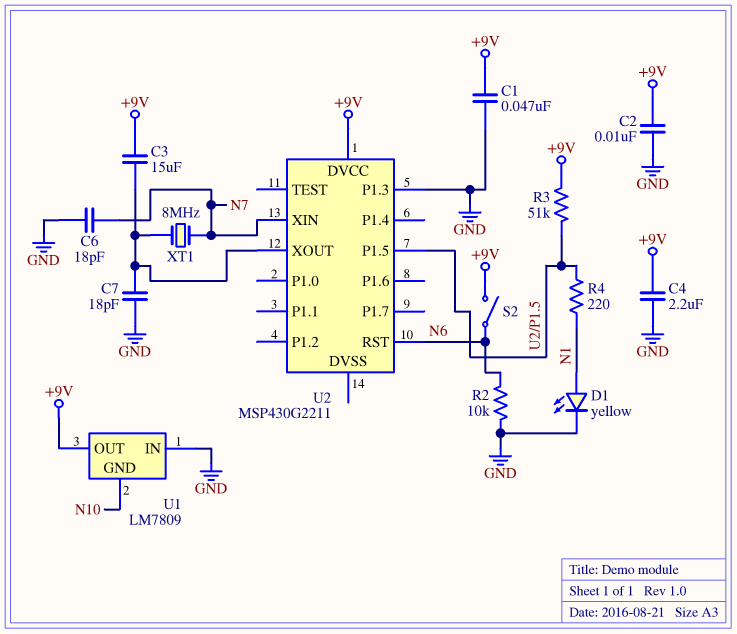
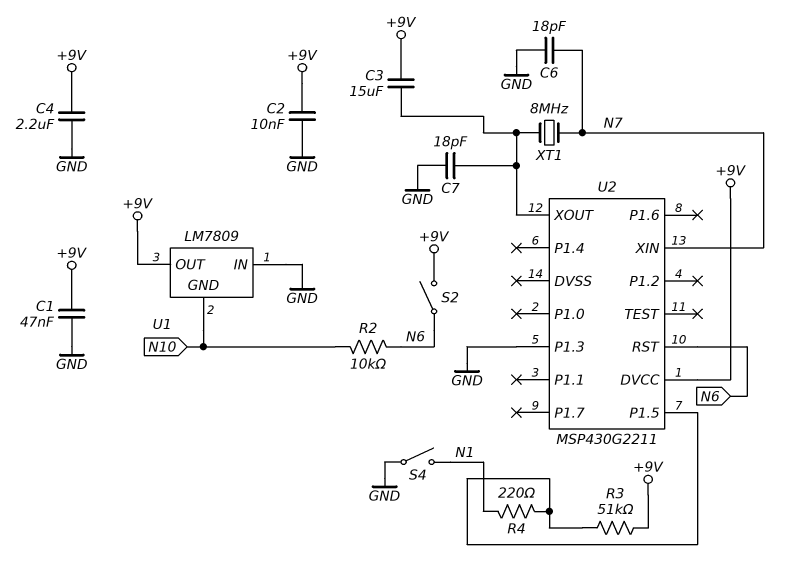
D1: LED yellow (A N1, K GND) -> none
R2: 10k (GND, N6) -> 10k (N6, N10)
S4: none -> switch (GND, N1)

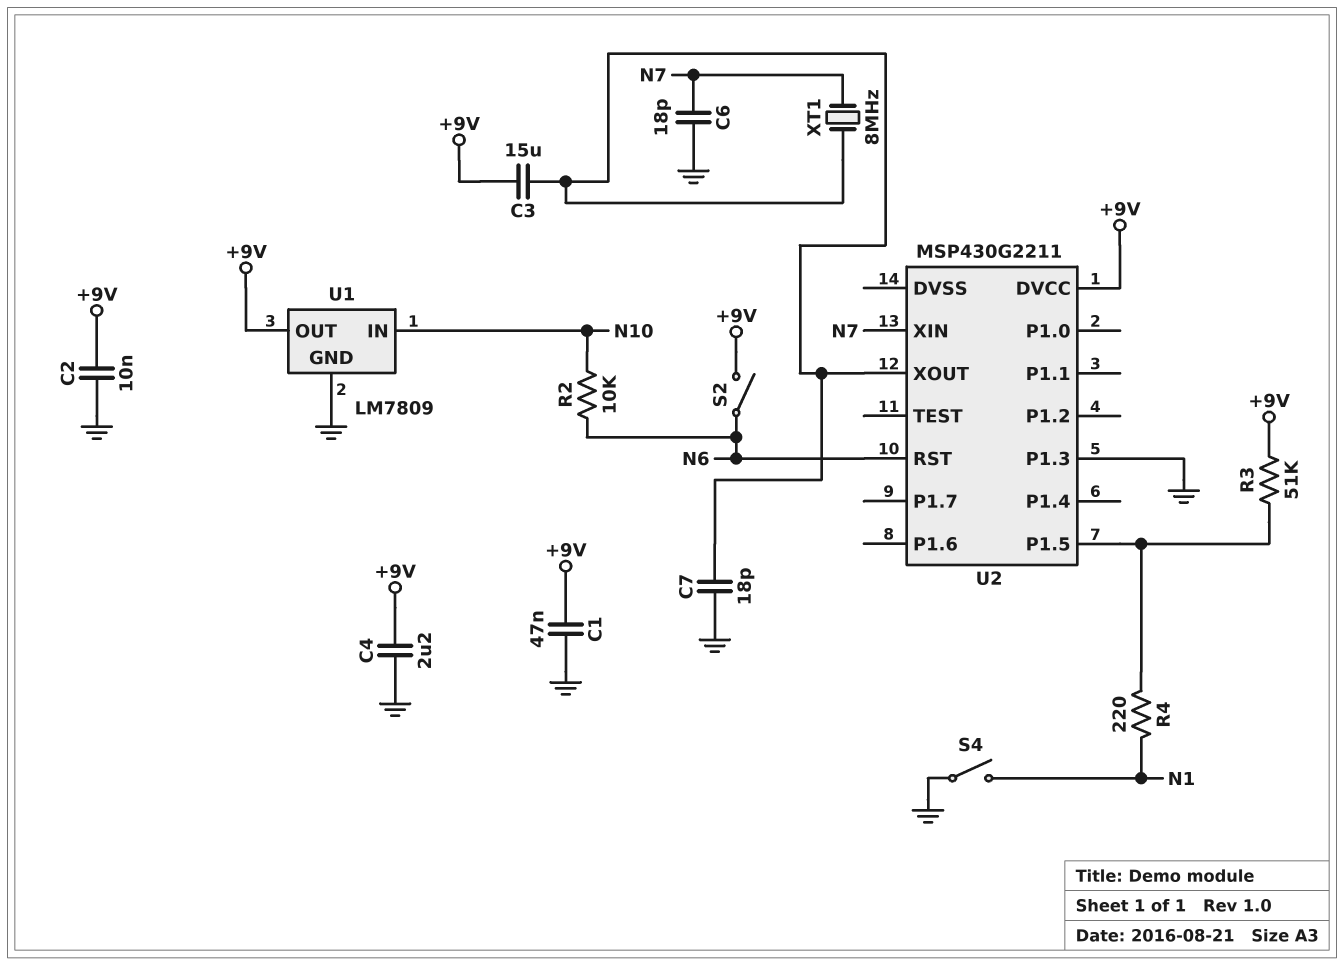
U1 pin GND: N10 -> GND
U1 pin IN: GND -> N10

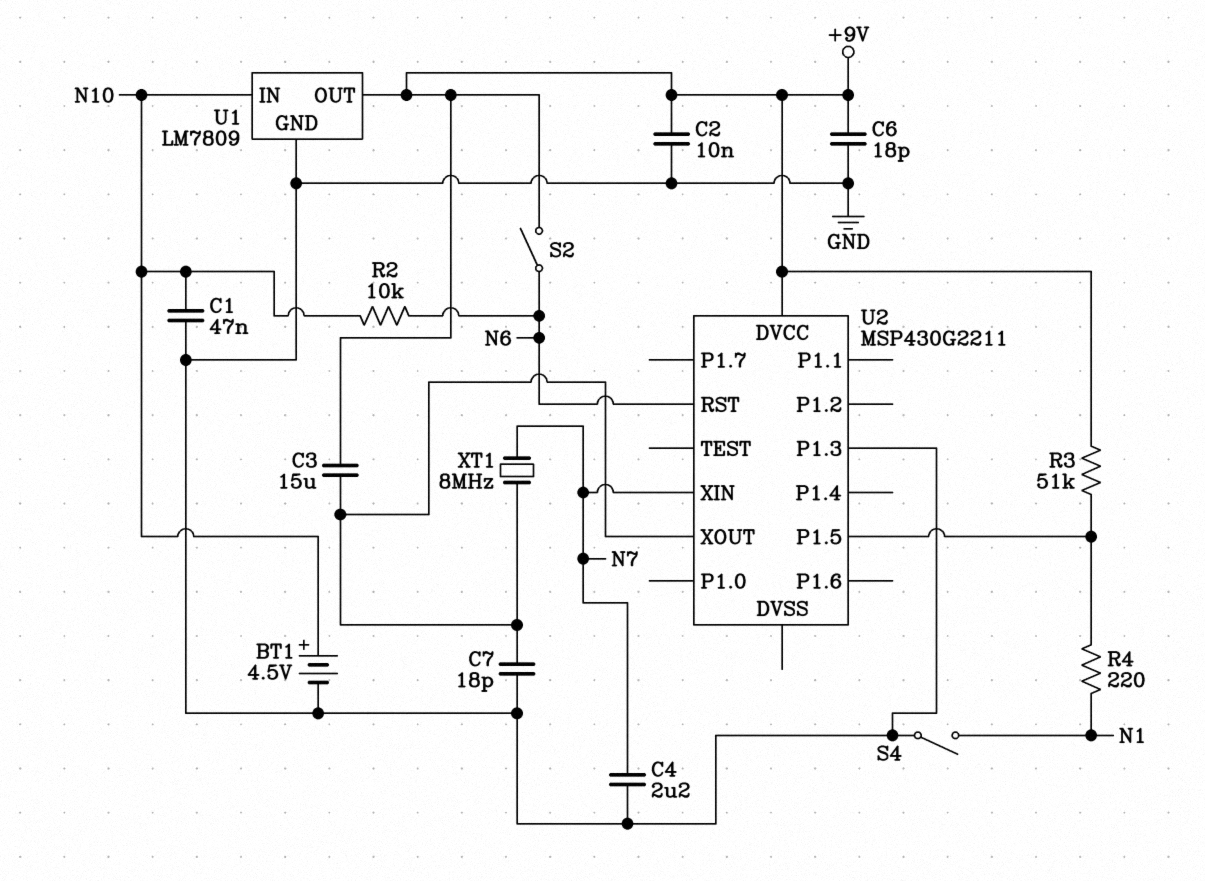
BT1: none -> 4.5V (plus N10, minus GND)
C1: 47nF (+9V, GND) -> 47nF (GND, N10)
C4: 2.2uF (+9V, GND) -> 2.2uF (GND, N7)
C6: 18pF (GND, N7) -> 18pF (+9V, GND)

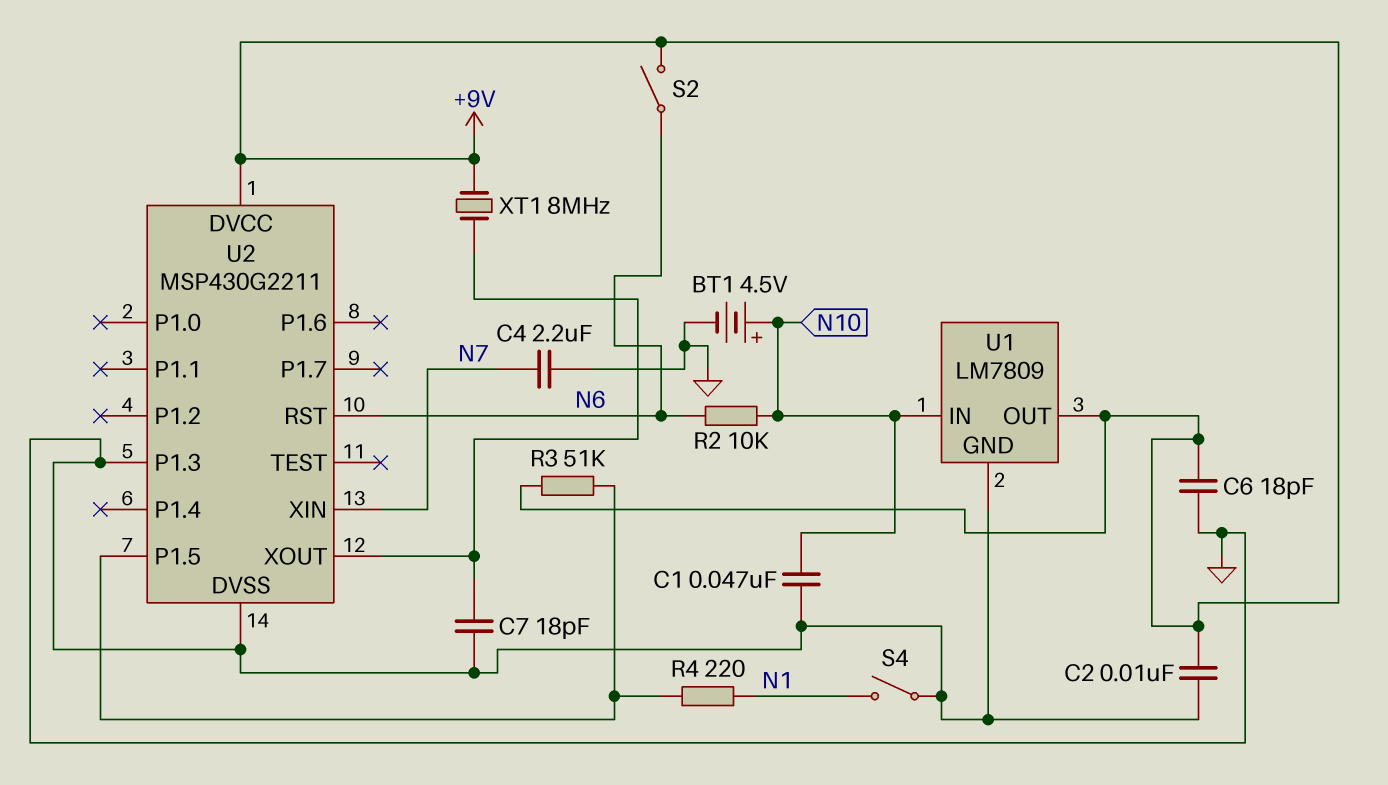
C3: 15uF (+9V, U2/XOUT) -> none
U2 pin DVSS: none -> GND
XT1: 8MHz (N7, U2/XOUT) -> 8MHz (+9V, U2/XOUT)

